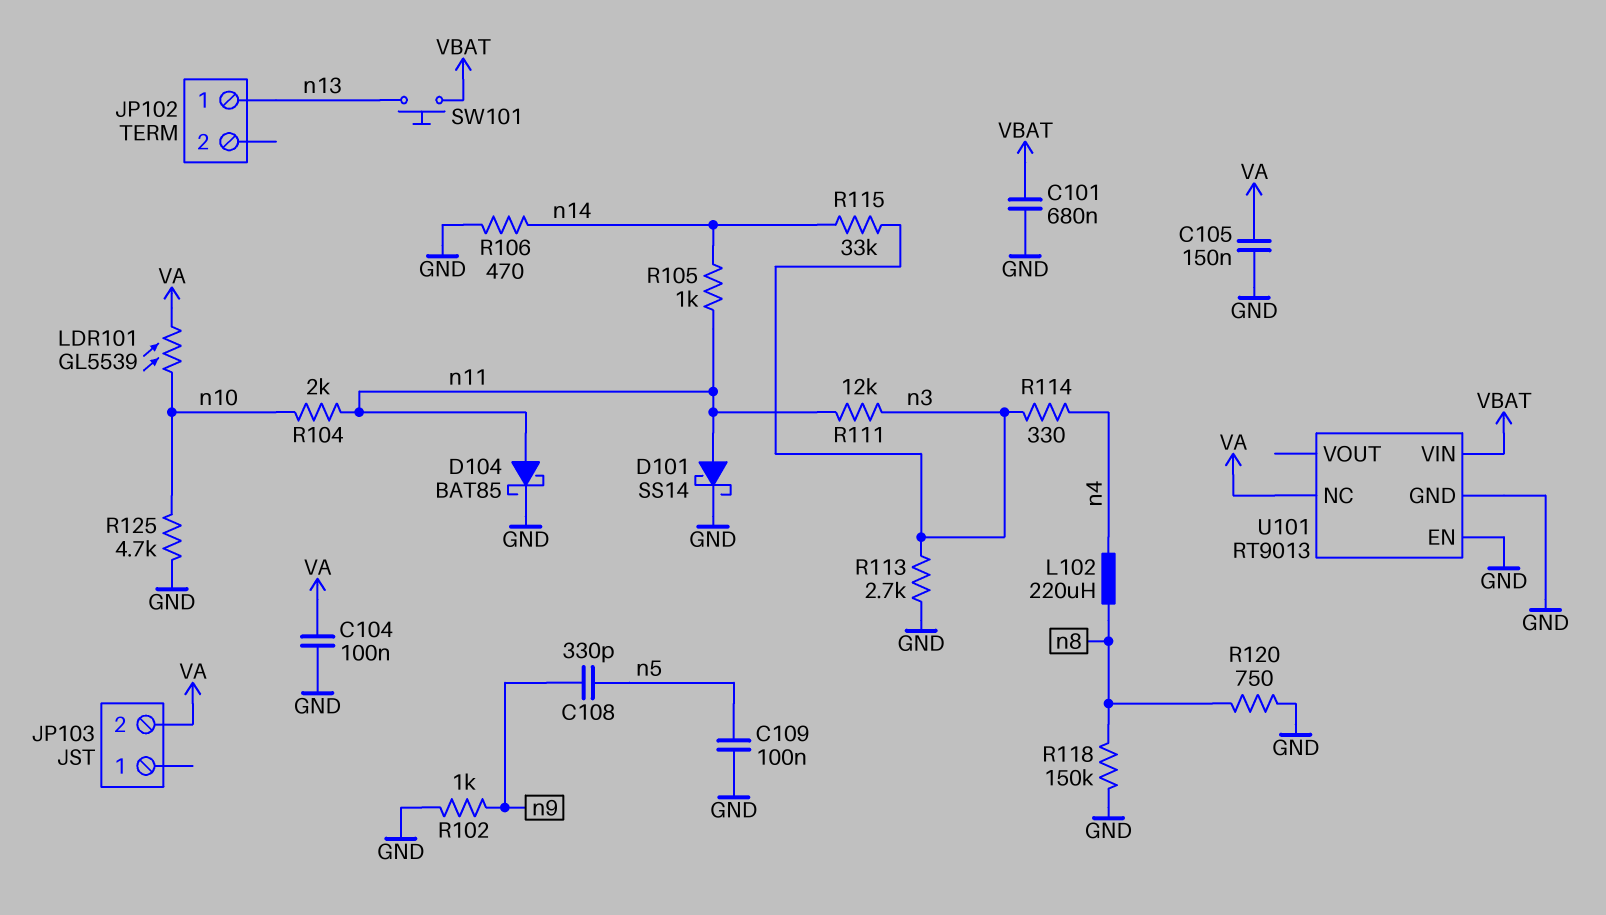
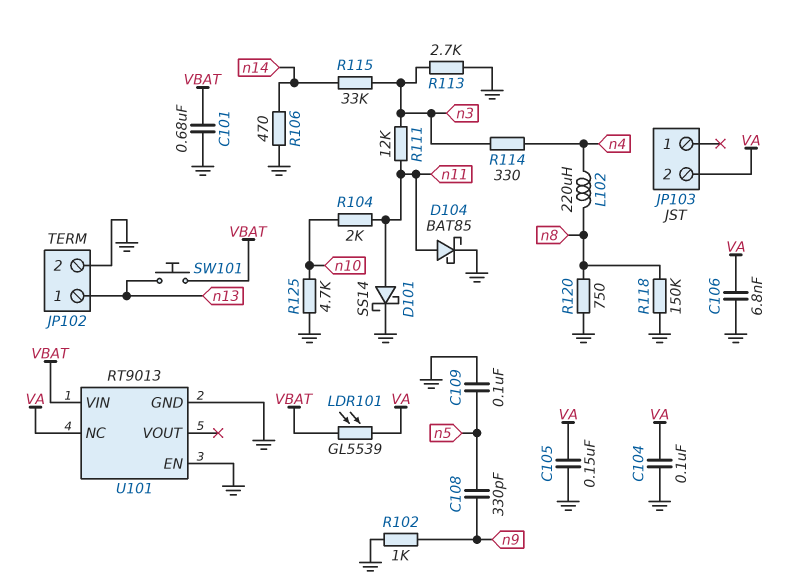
C106: none -> 6.8nF (GND, VA)
JP102 pin 2: none -> GND
LDR101: GL5539 (VA, n10) -> GL5539 (VA, VBAT)
R105: 1k (n11, n14) -> none

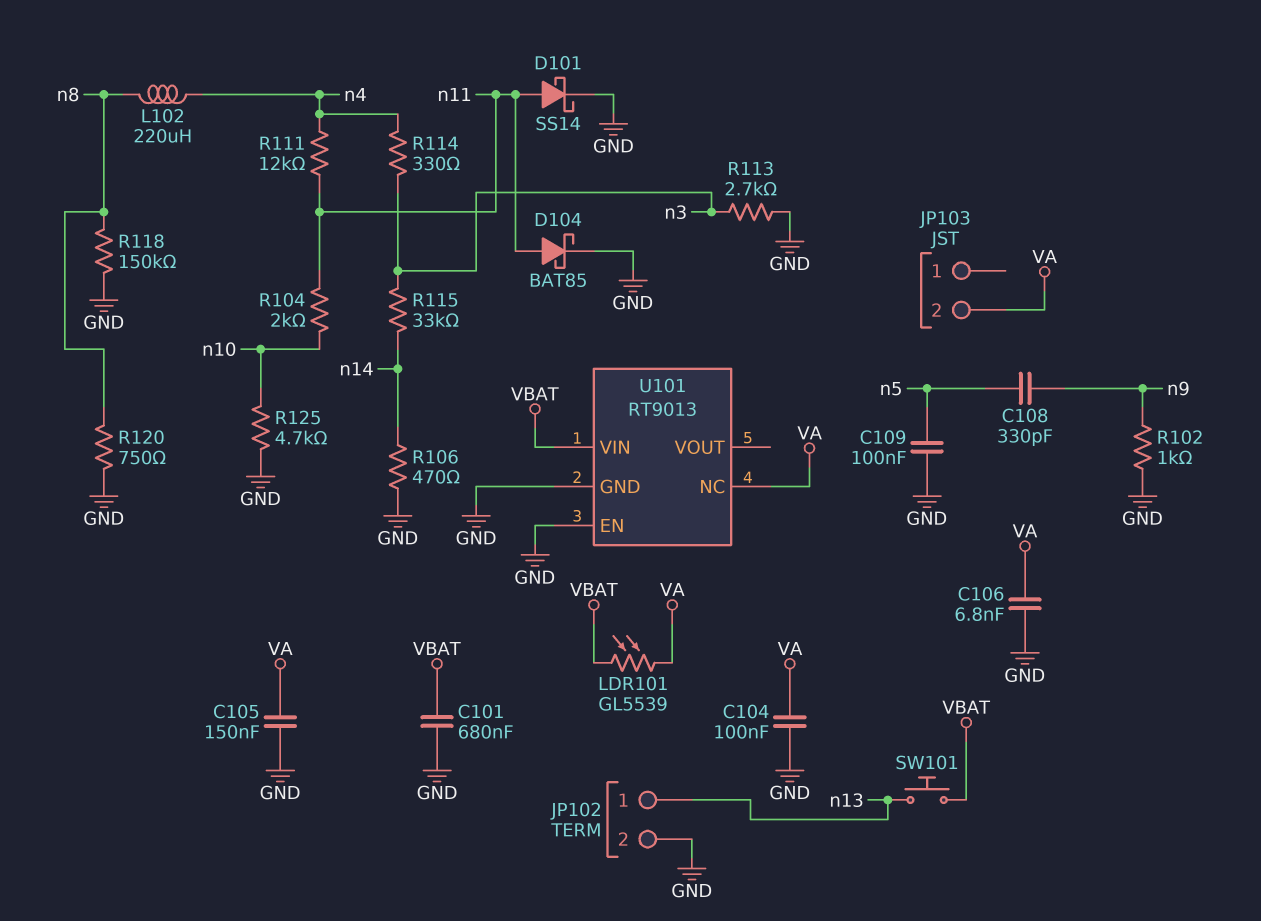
R111: 12k (n3, n11) -> 12k (n4, n11)

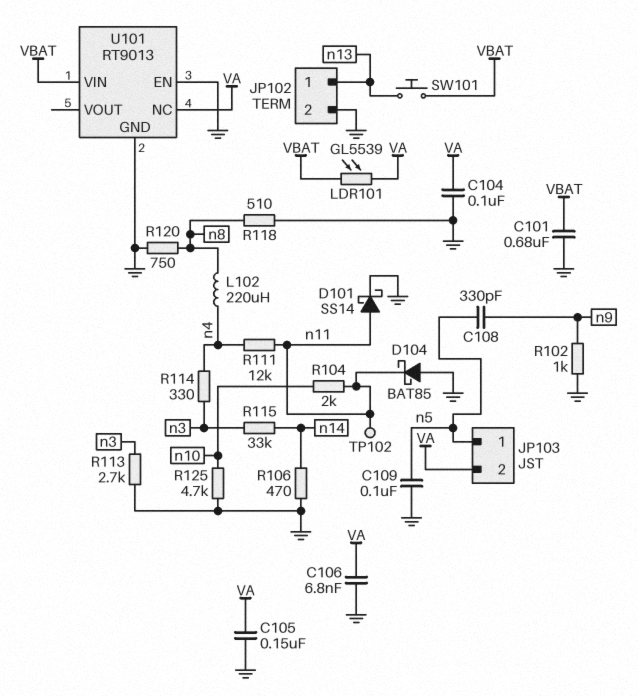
D104: schottky BAT85 (A n11, K GND) -> schottky BAT85 (A GND, K n11)
JP103 pin 1: none -> n5
R118: 150k (GND, n8) -> 510 (GND, n8)
TP102: none -> test point (n11)

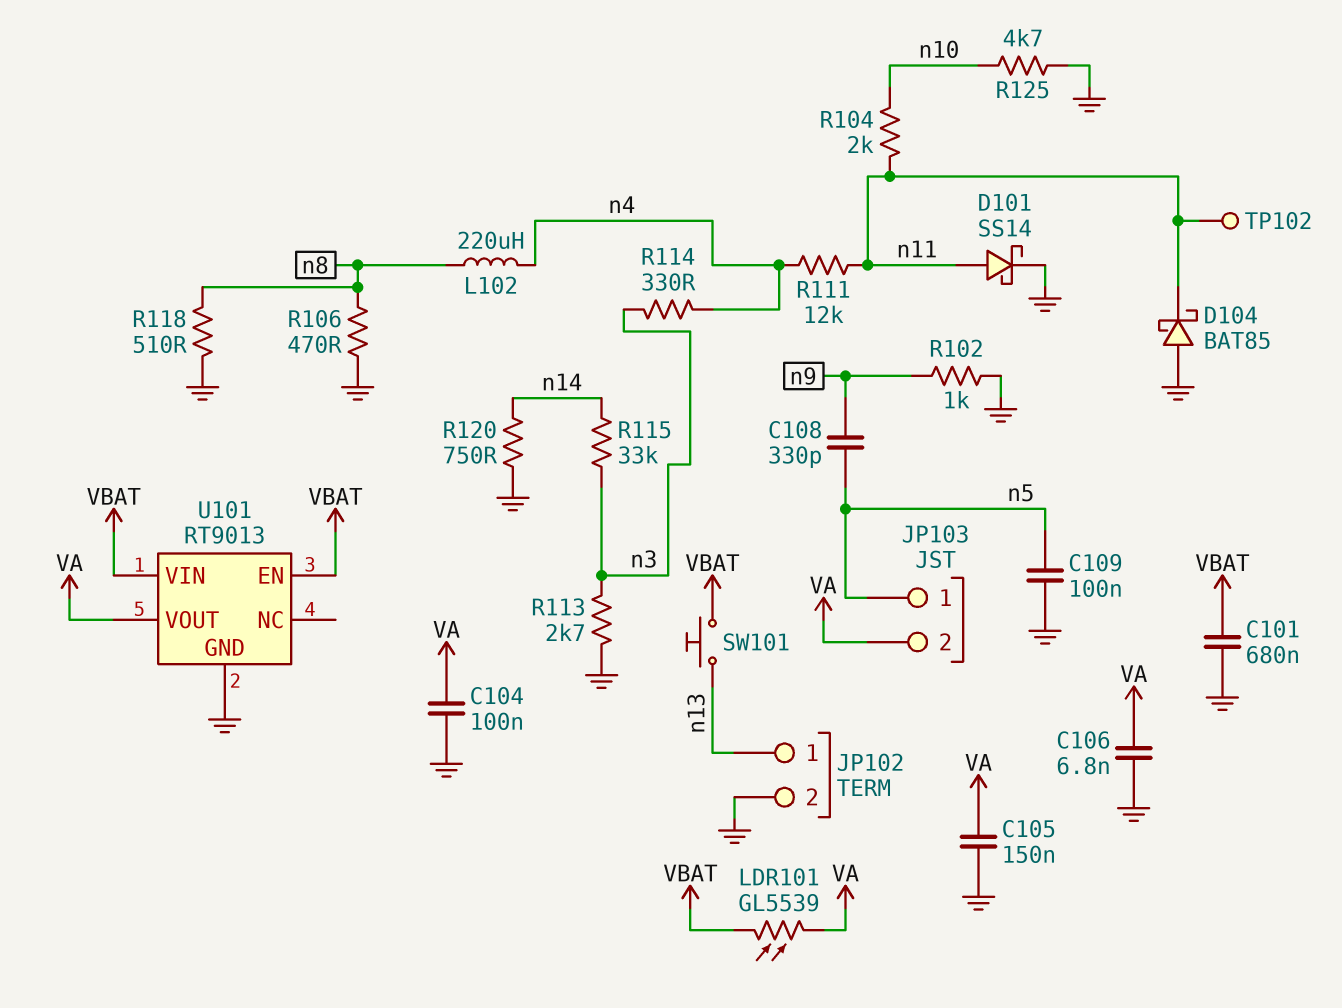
R106: 470 (GND, n14) -> 470 (GND, n8)
R120: 750 (GND, n8) -> 750 (GND, n14)
U101 pin EN: GND -> VBAT
U101 pin NC: VA -> none
U101 pin VOUT: none -> VA

